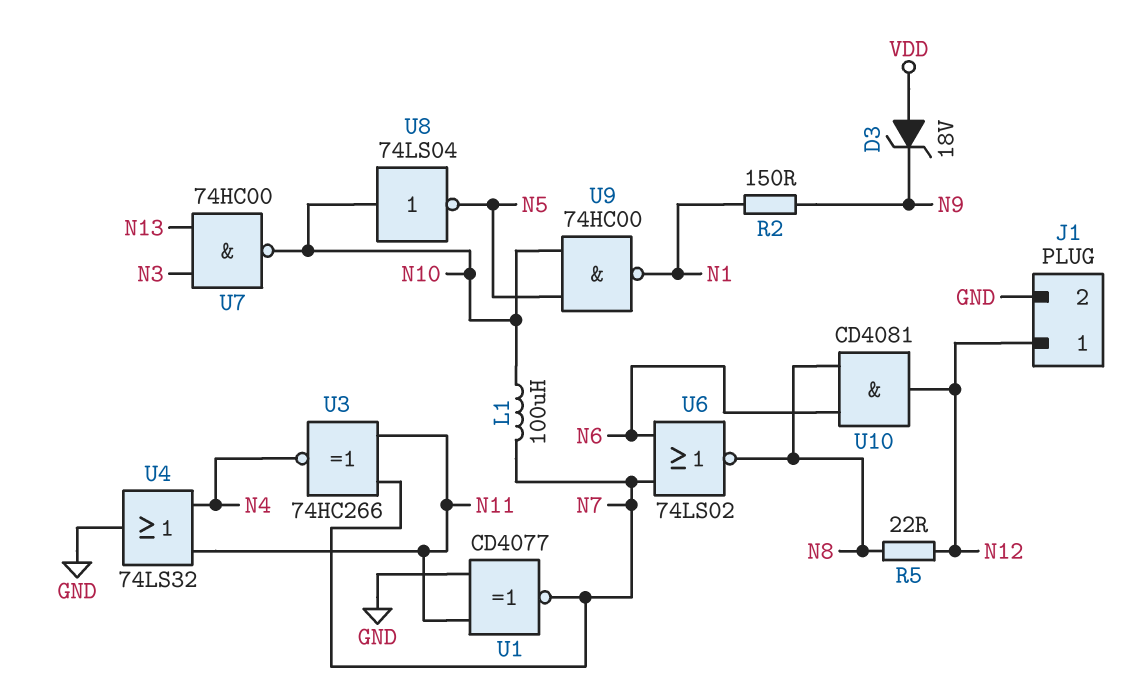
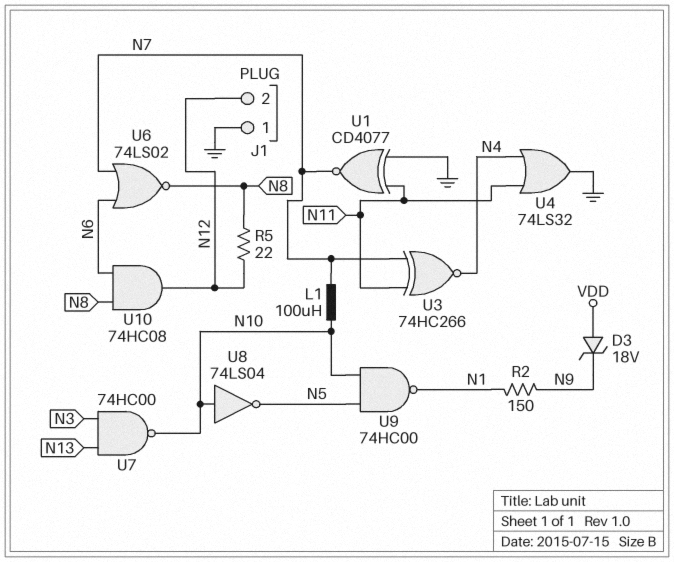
J1 pin 1: N12 -> GND
J1 pin 2: GND -> N12
U10: AND CD4081 (in N6, in N8, out N12) -> AND 74HC08 (in N6, in N8, out N12)

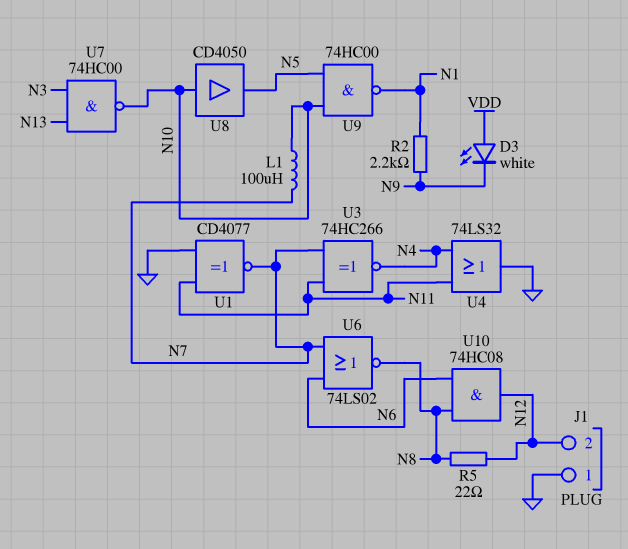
D3: zener 18V (A VDD, K N9) -> LED white (A VDD, K N9)
R2: 150 (N1, N9) -> 2.2k (N1, N9)
U8: NOT 74LS04 (in N10, out N5) -> buffer CD4050 (in N10, out N5)

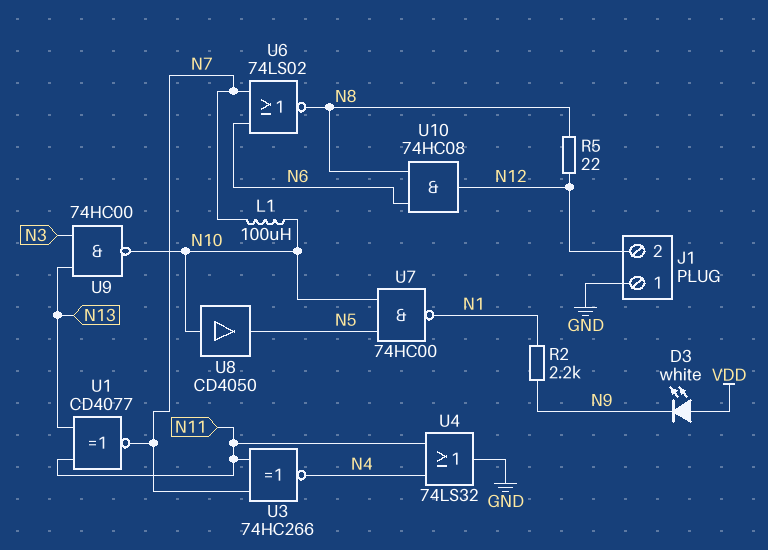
U1: XNOR CD4077 (in GND, in N11, out N7) -> XNOR CD4077 (in N11, in N13, out N7)
U7: NAND 74HC00 (in N3, in N13, out N10) -> NAND 74HC00 (in N5, in N10, out N1)
U9: NAND 74HC00 (in N5, in N10, out N1) -> NAND 74HC00 (in N3, in N13, out N10)

